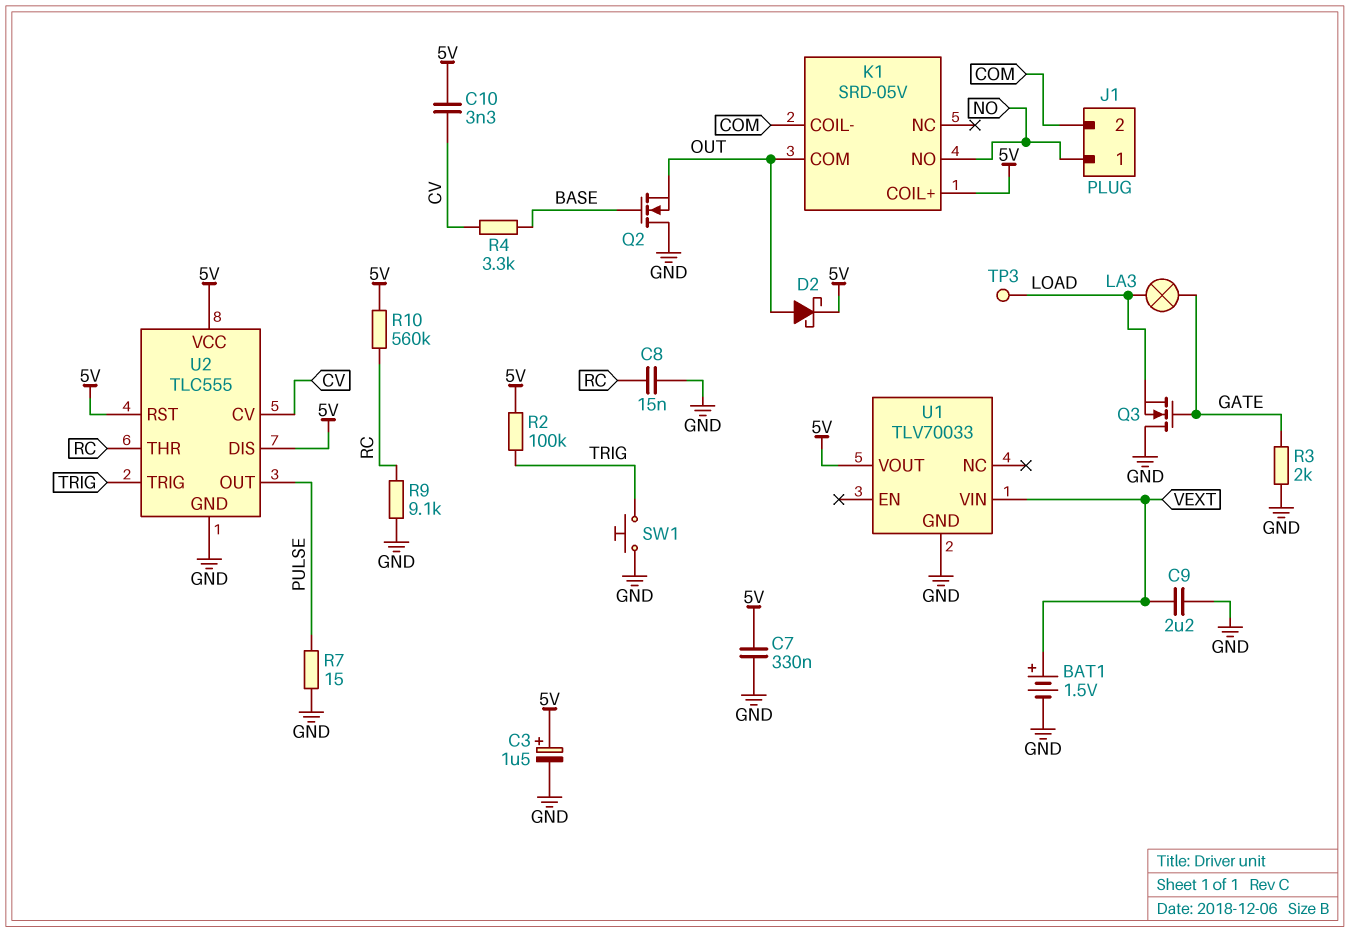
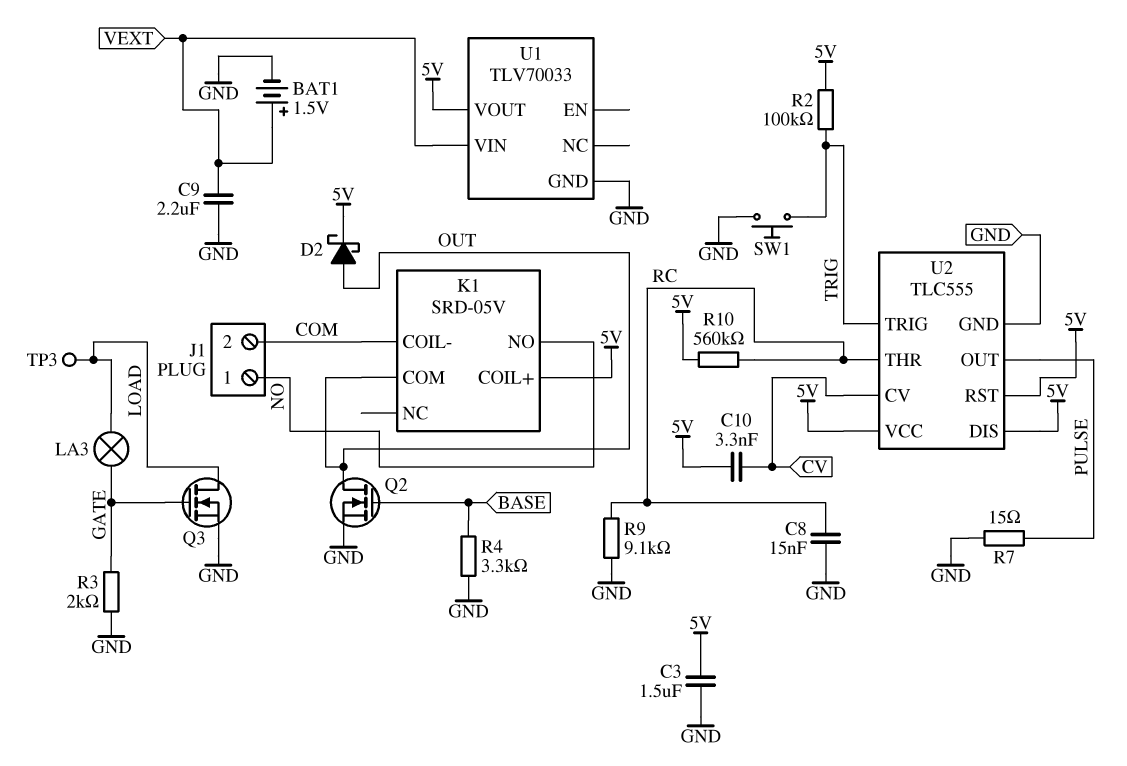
C3: 1.5uF (plus 5V, minus GND) -> 1.5uF (5V, GND)
C7: 330nF (5V, GND) -> none
Q2: NMOS (G BASE, D GND, S OUT) -> NMOS (G BASE, D OUT, S GND)
Q3: NMOS (G GATE, D GND, S LOAD) -> NMOS (G GATE, D LOAD, S GND)
R4: 3.3k (BASE, CV) -> 3.3k (BASE, GND)

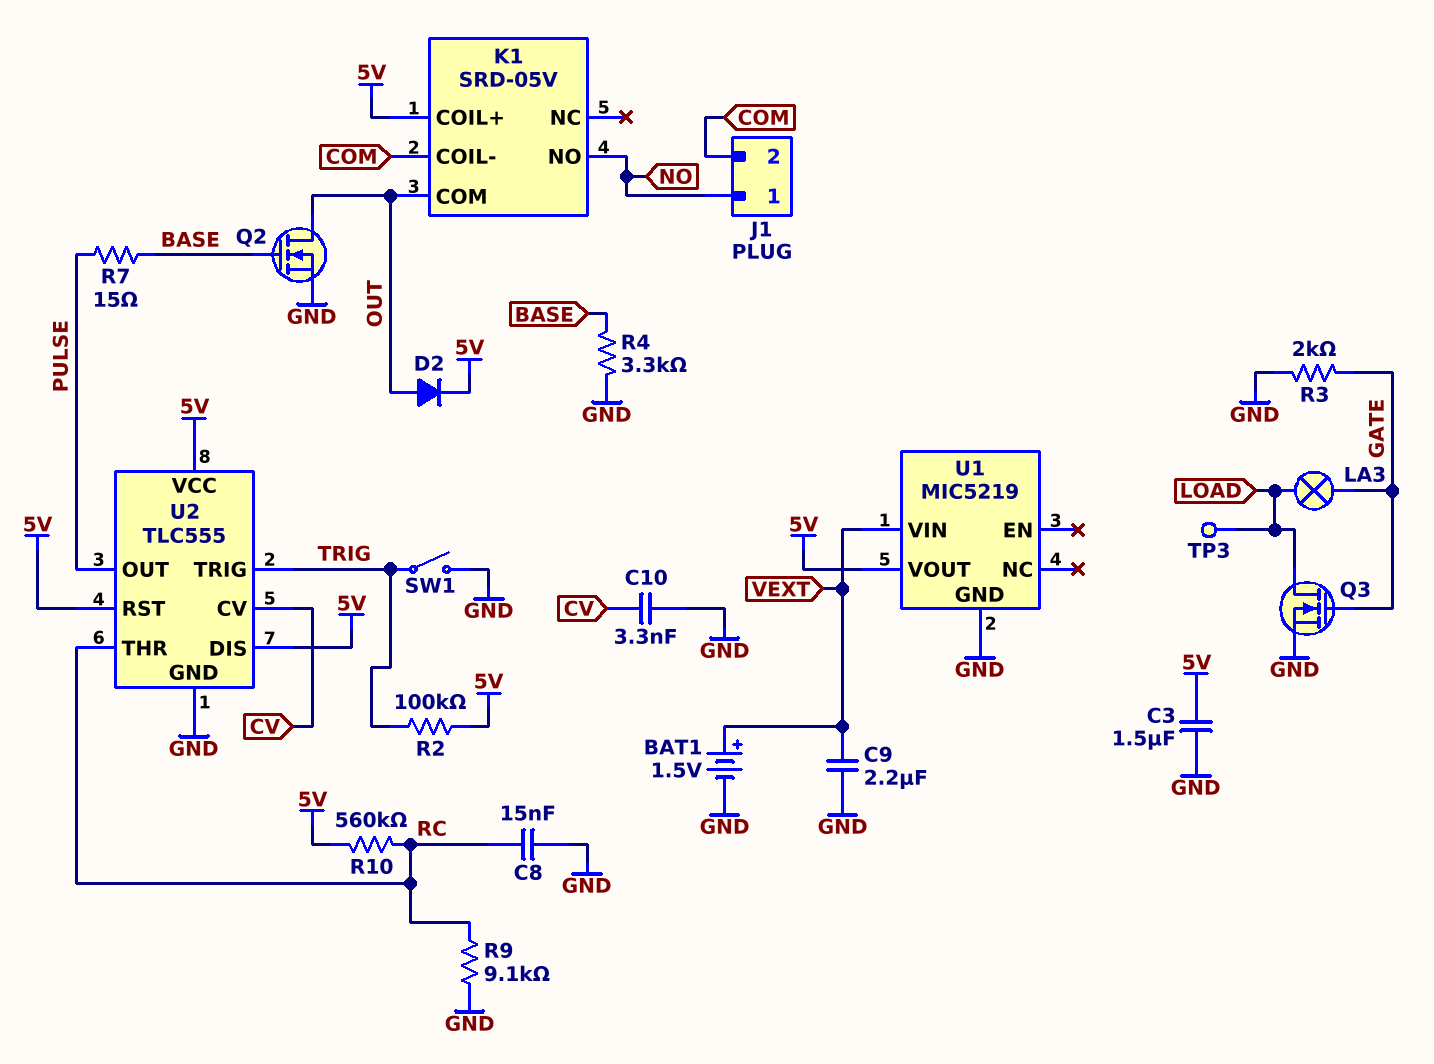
C10: 3.3nF (5V, CV) -> 3.3nF (CV, GND)
D2: schottky (A OUT, K 5V) -> diode (A OUT, K 5V)
R7: 15 (GND, PULSE) -> 15 (BASE, PULSE)
SW1: button (GND, TRIG) -> switch (GND, TRIG)
U1: TLV70033 -> MIC5219

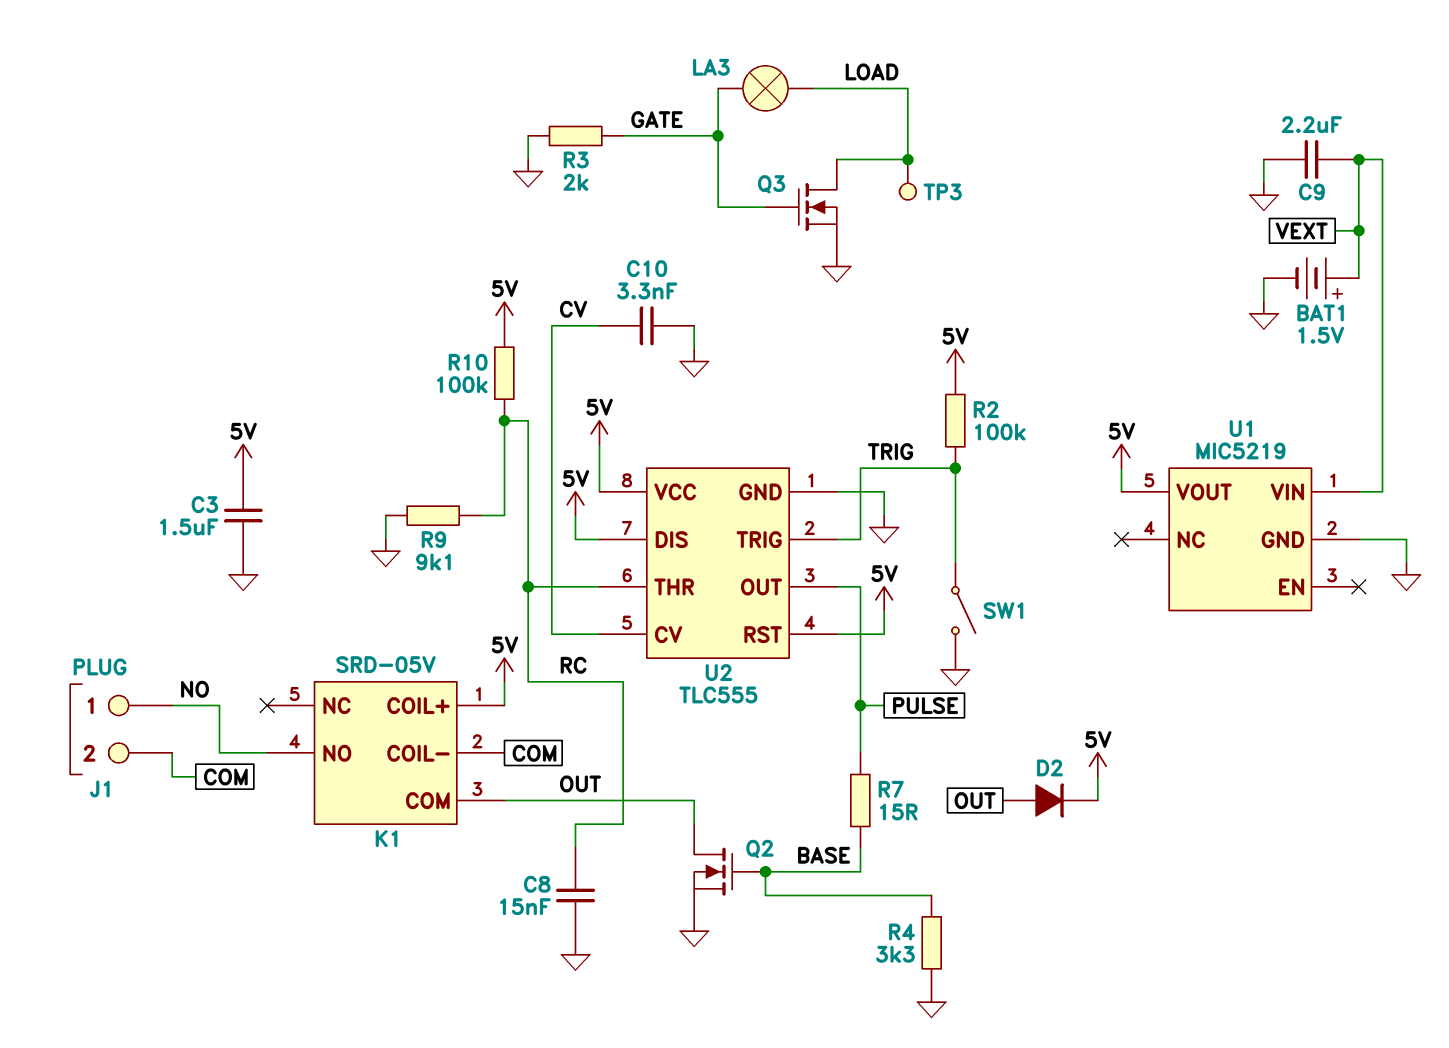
R10: 560k (5V, RC) -> 100k (5V, RC)

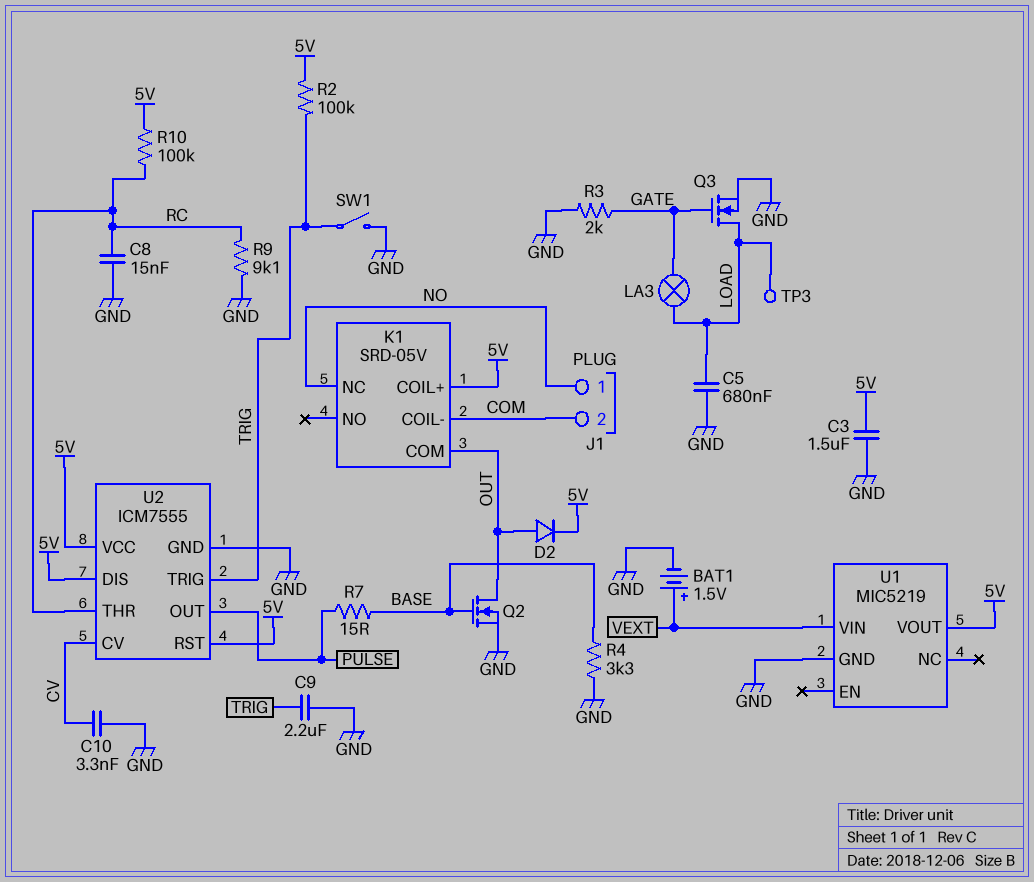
C5: none -> 680nF (GND, LOAD)
C9: 2.2uF (GND, VEXT) -> 2.2uF (GND, TRIG)
K1 pin NC: none -> NO
K1 pin NO: NO -> none
U2: TLC555 -> ICM7555

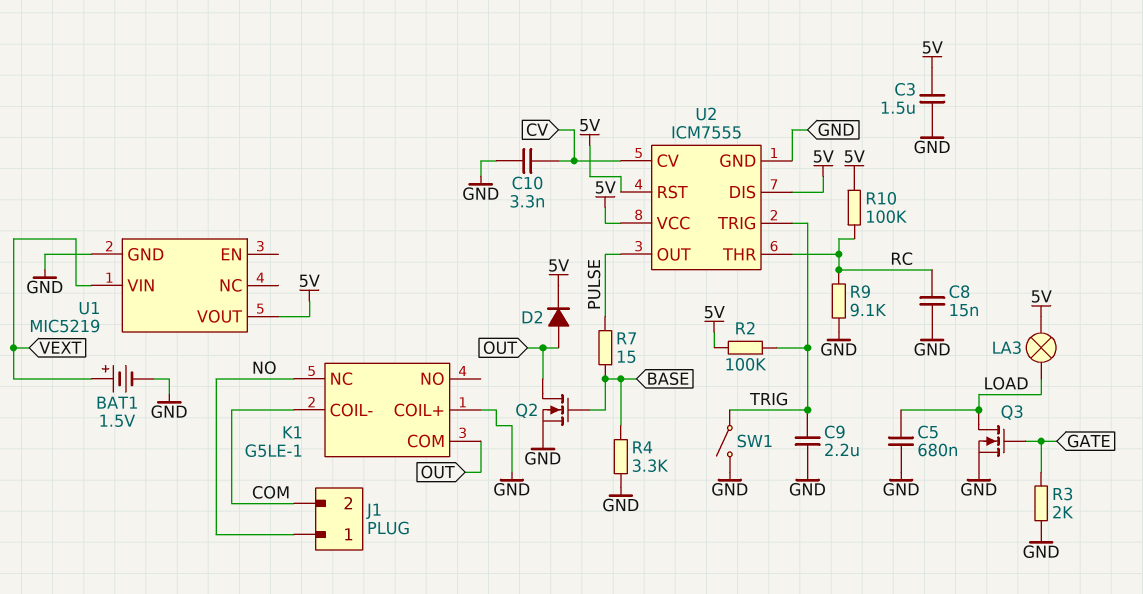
K1: SRD-05V -> G5LE-1
K1 pin COIL+: 5V -> GND
LA3: lamp (GATE, LOAD) -> lamp (5V, LOAD)
TP3: test point (LOAD) -> none

